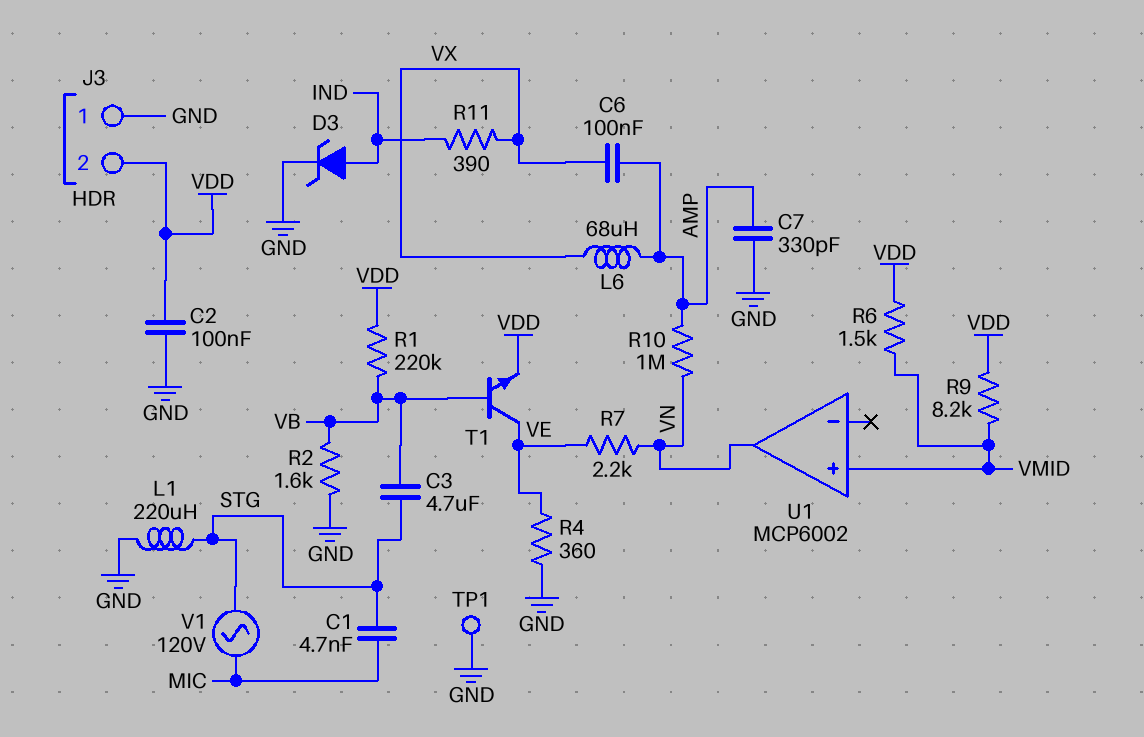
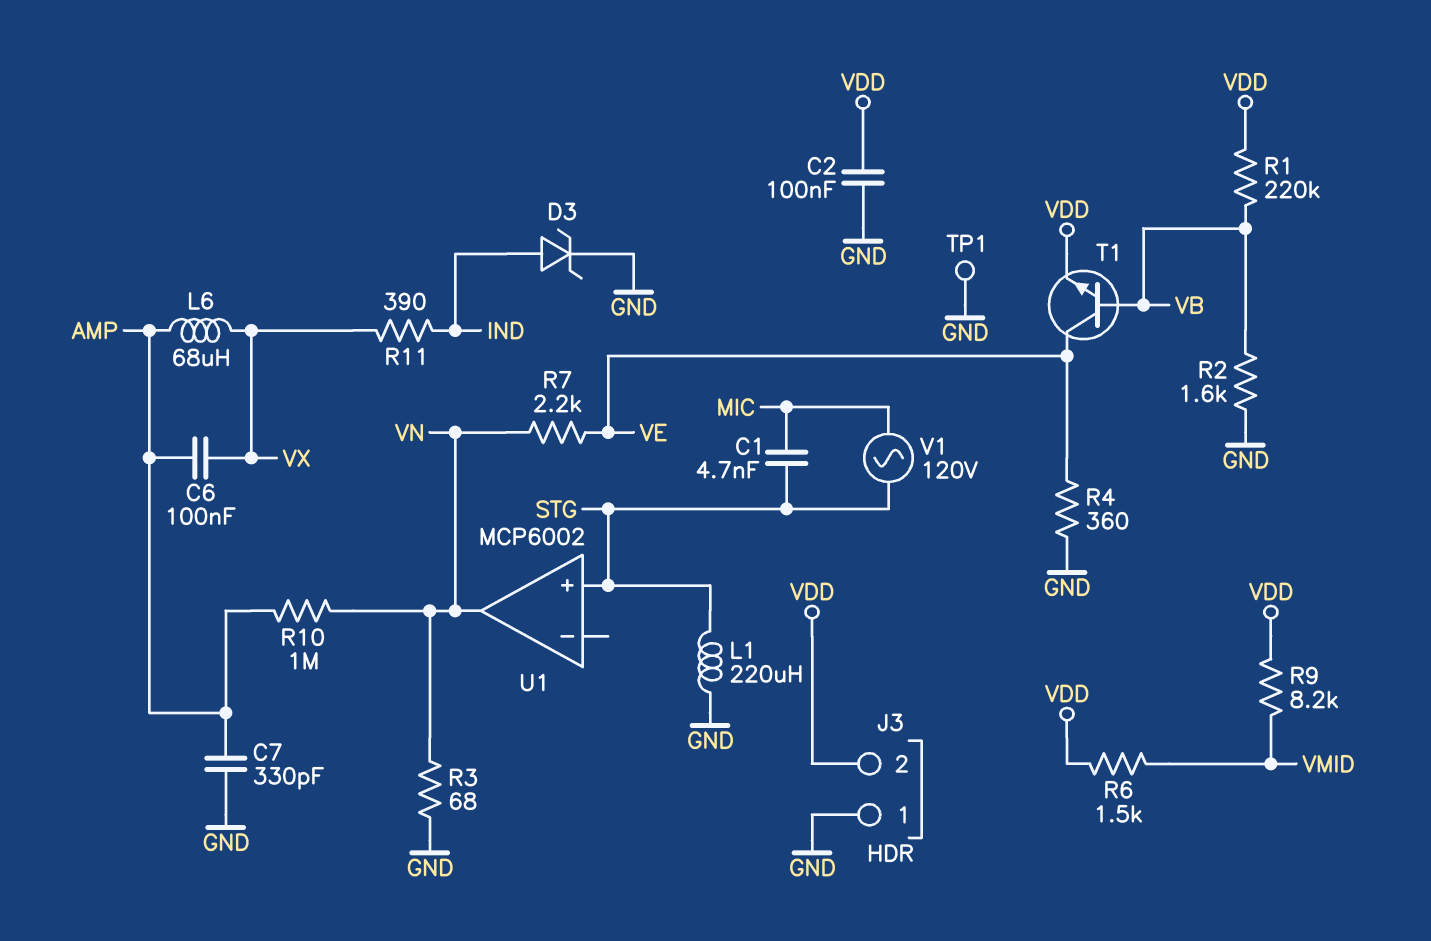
C3: 4.7uF (STG, VB) -> none
R3: none -> 68 (GND, VN)
U1 pin in+: VMID -> STG

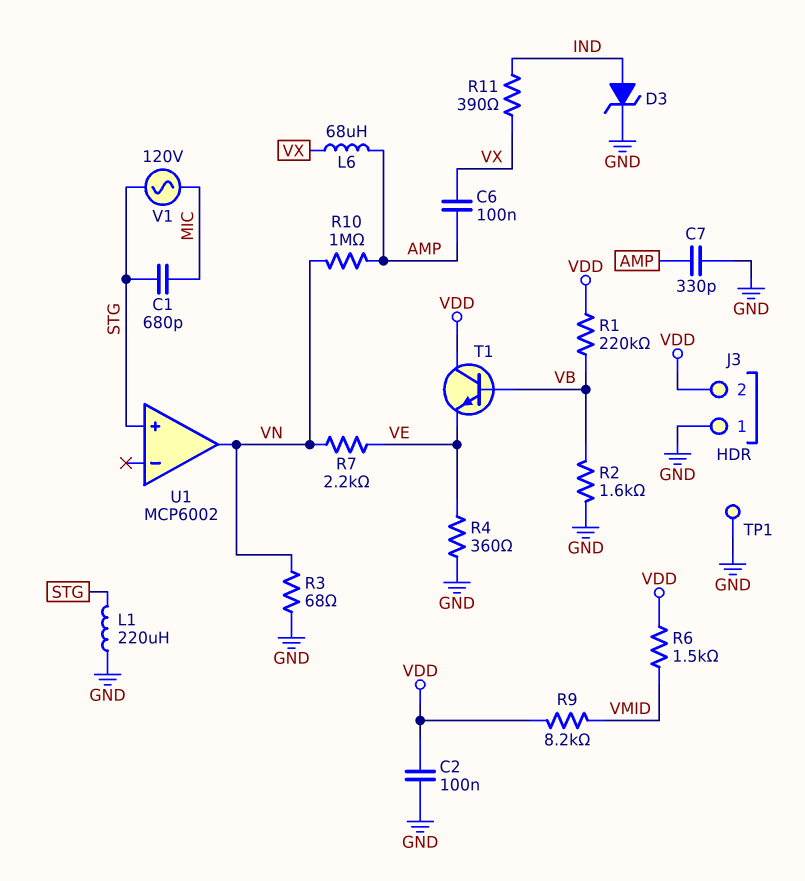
C1: 4.7nF (MIC, STG) -> 680pF (MIC, STG)
T1: NPN (B VB, C VE, E VDD) -> NPN (B VB, C VDD, E VE)

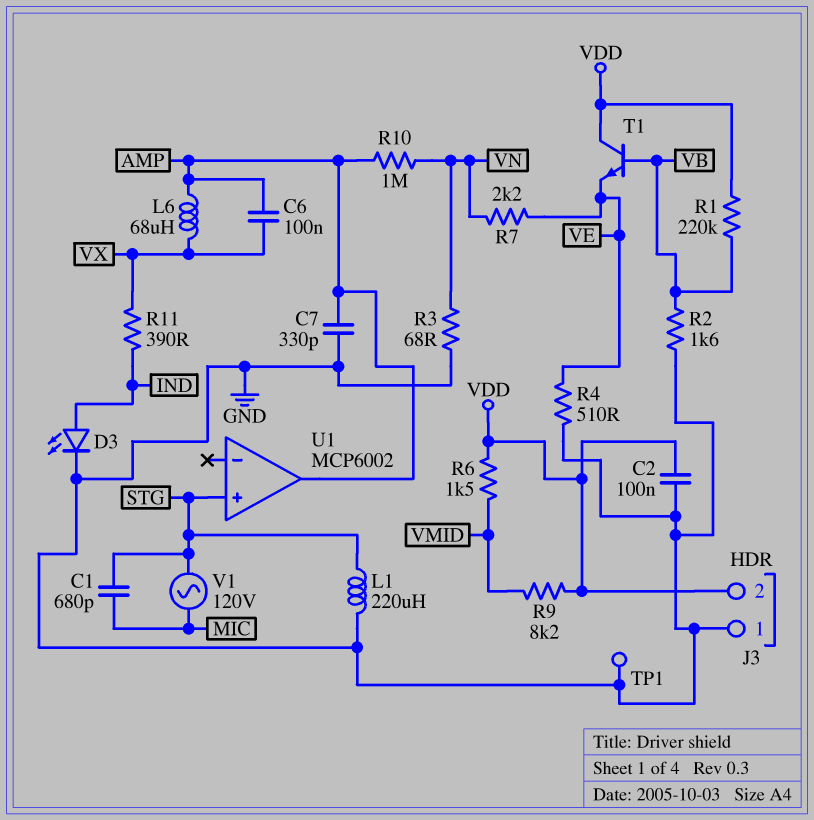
D3: zener (A IND, K GND) -> LED (A IND, K GND)
R4: 360 (GND, VE) -> 510 (GND, VE)
U1 pin out: VN -> AMP

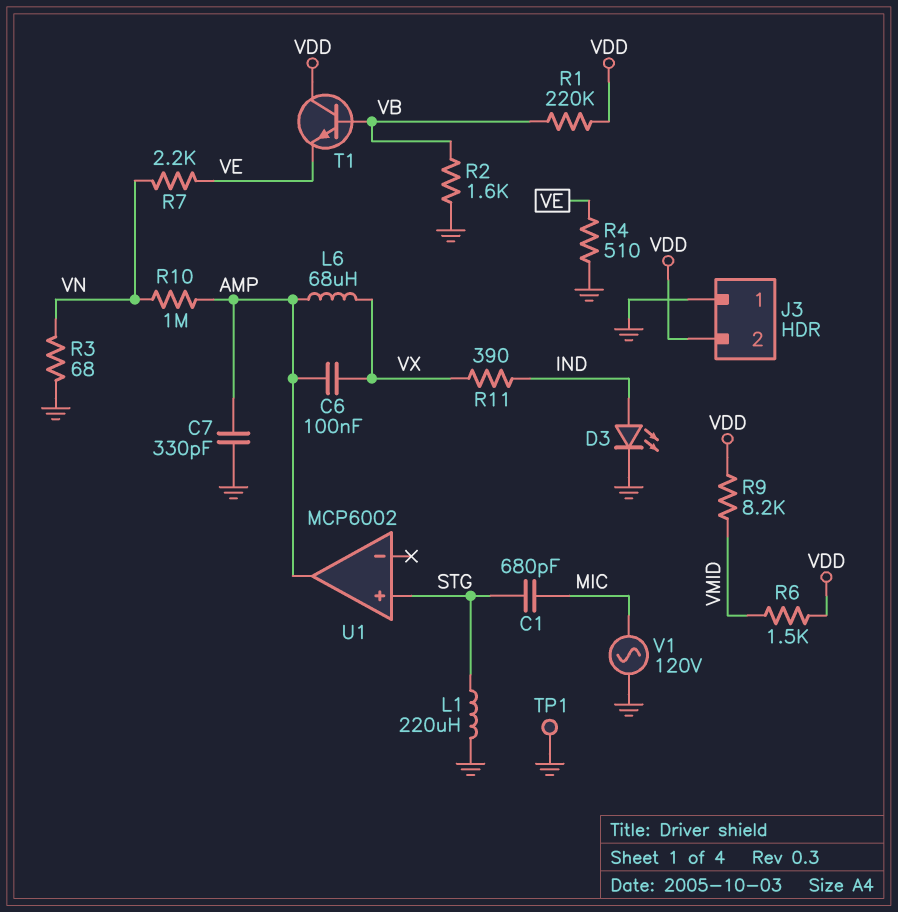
C2: 100nF (GND, VDD) -> none
V1: AC 120V (MIC, STG) -> AC 120V (GND, MIC)

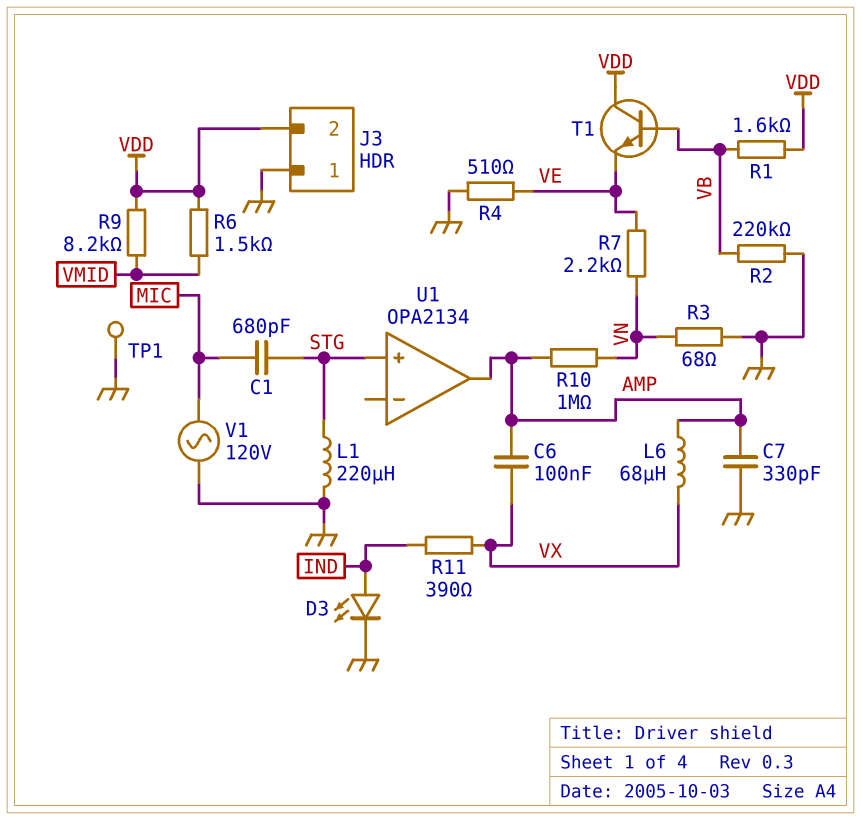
R1: 220k (VB, VDD) -> 1.6k (VB, VDD)
R2: 1.6k (GND, VB) -> 220k (GND, VB)
U1: MCP6002 -> OPA2134

